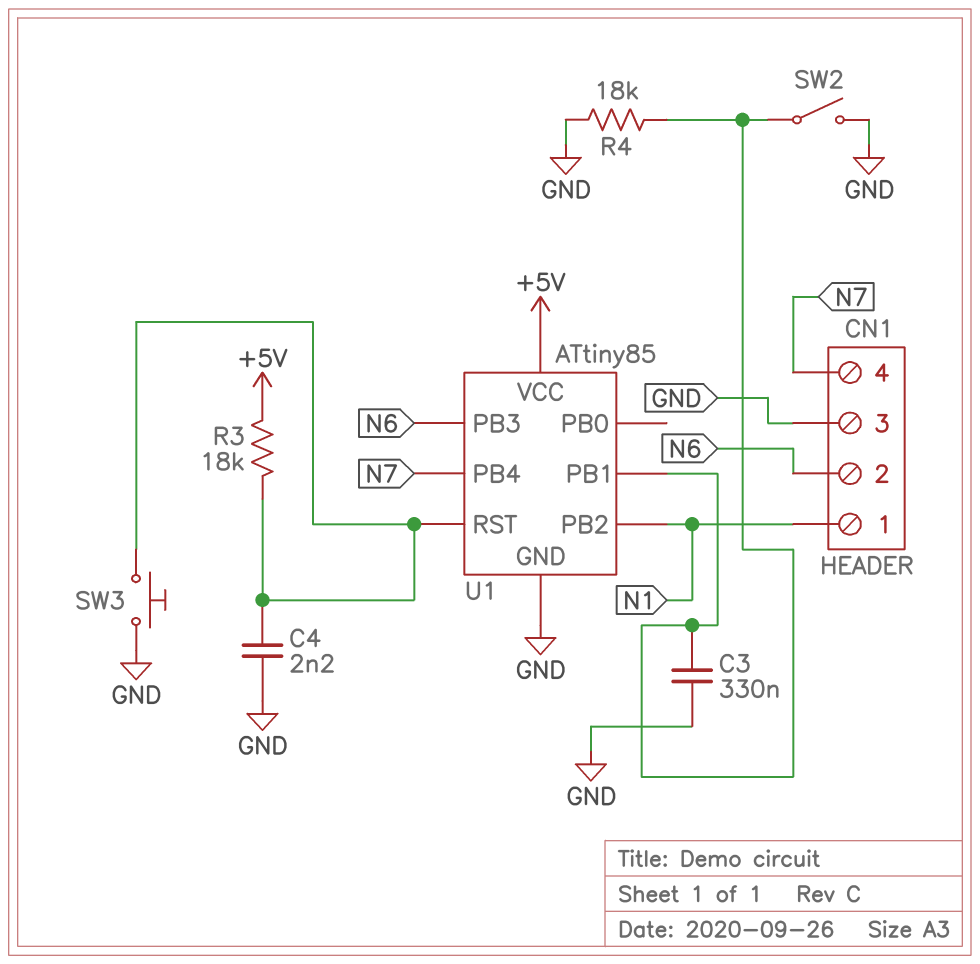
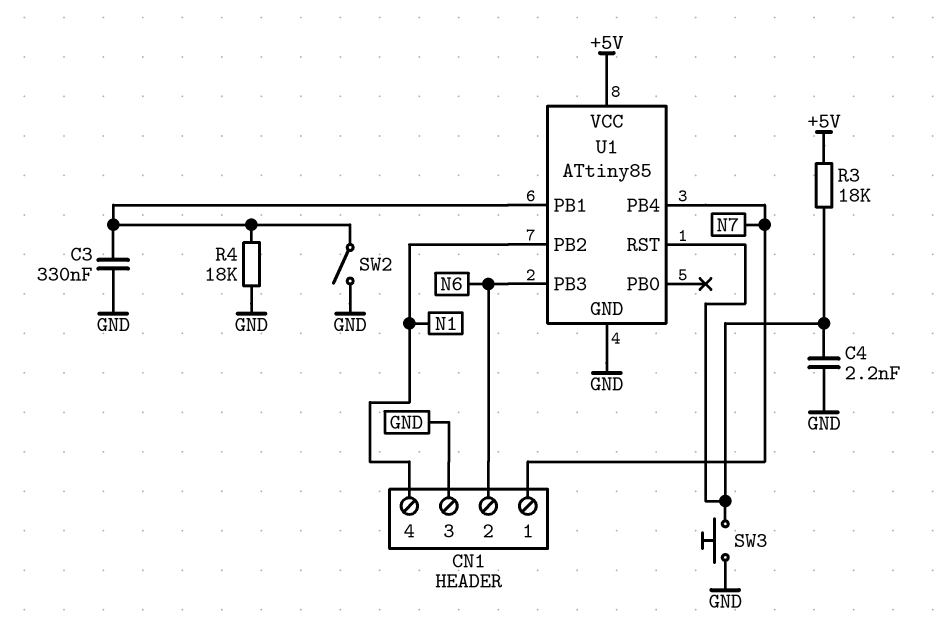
CN1 pin 1: N1 -> N7
CN1 pin 4: N7 -> N1

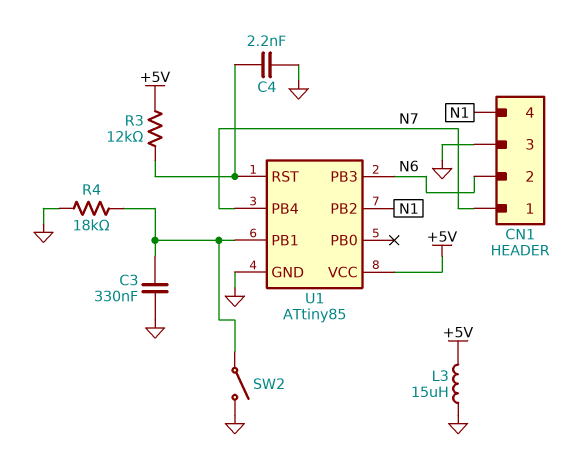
L3: none -> 15uH (+5V, GND)
R3: 18k (+5V, U1/RST) -> 12k (+5V, U1/RST)
SW3: button (GND, U1/RST) -> none

